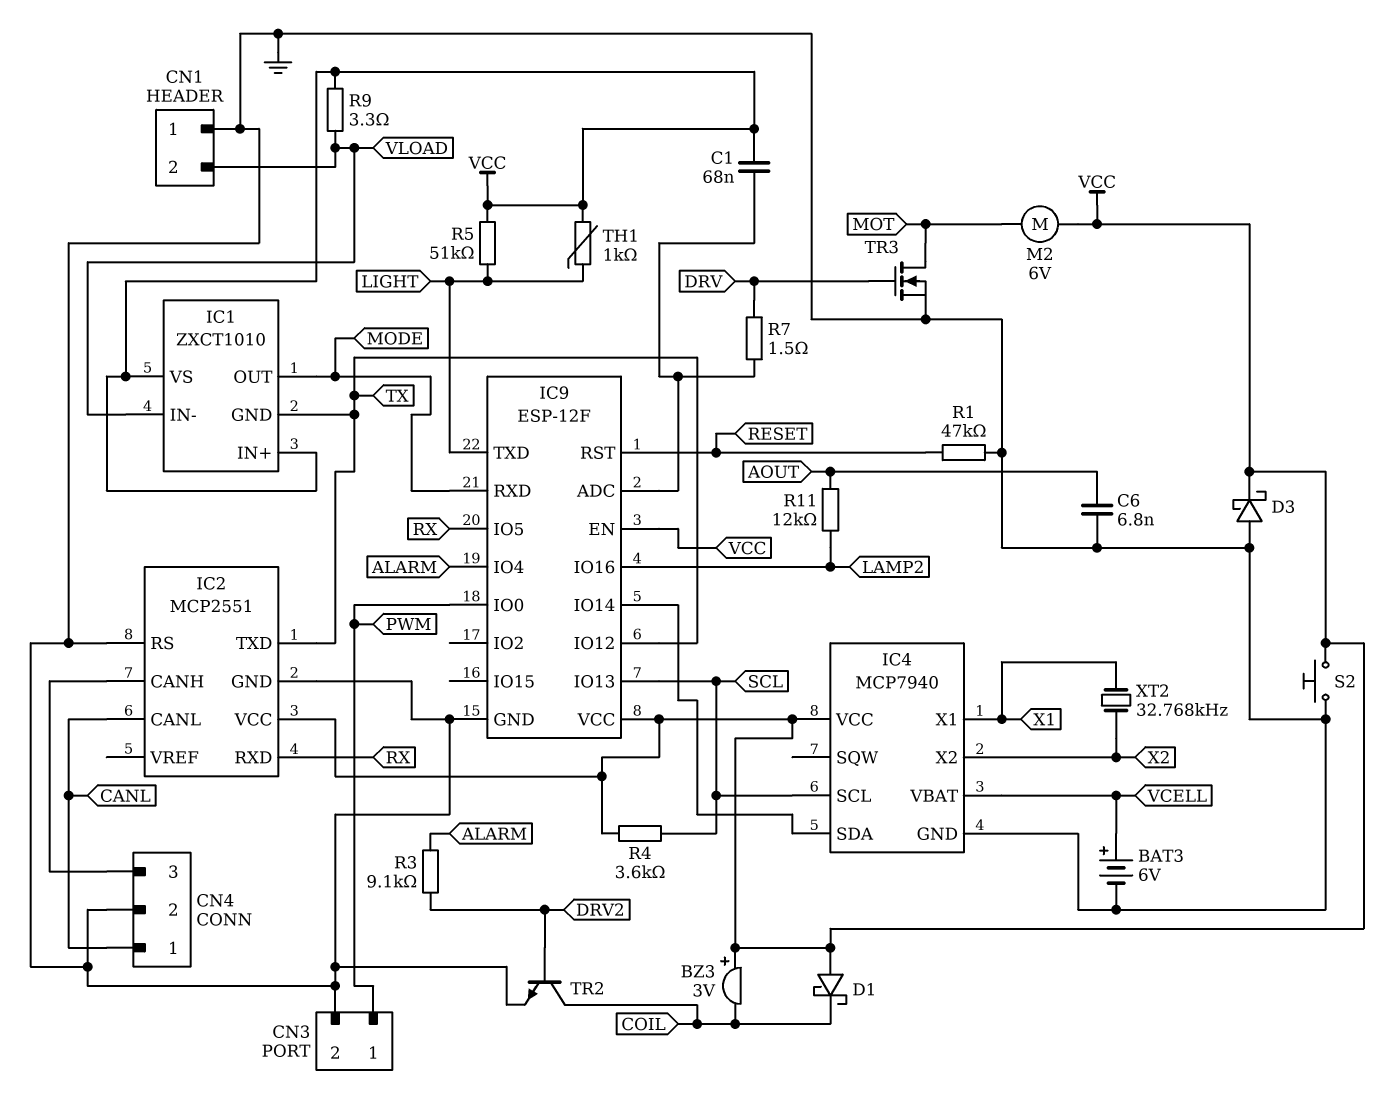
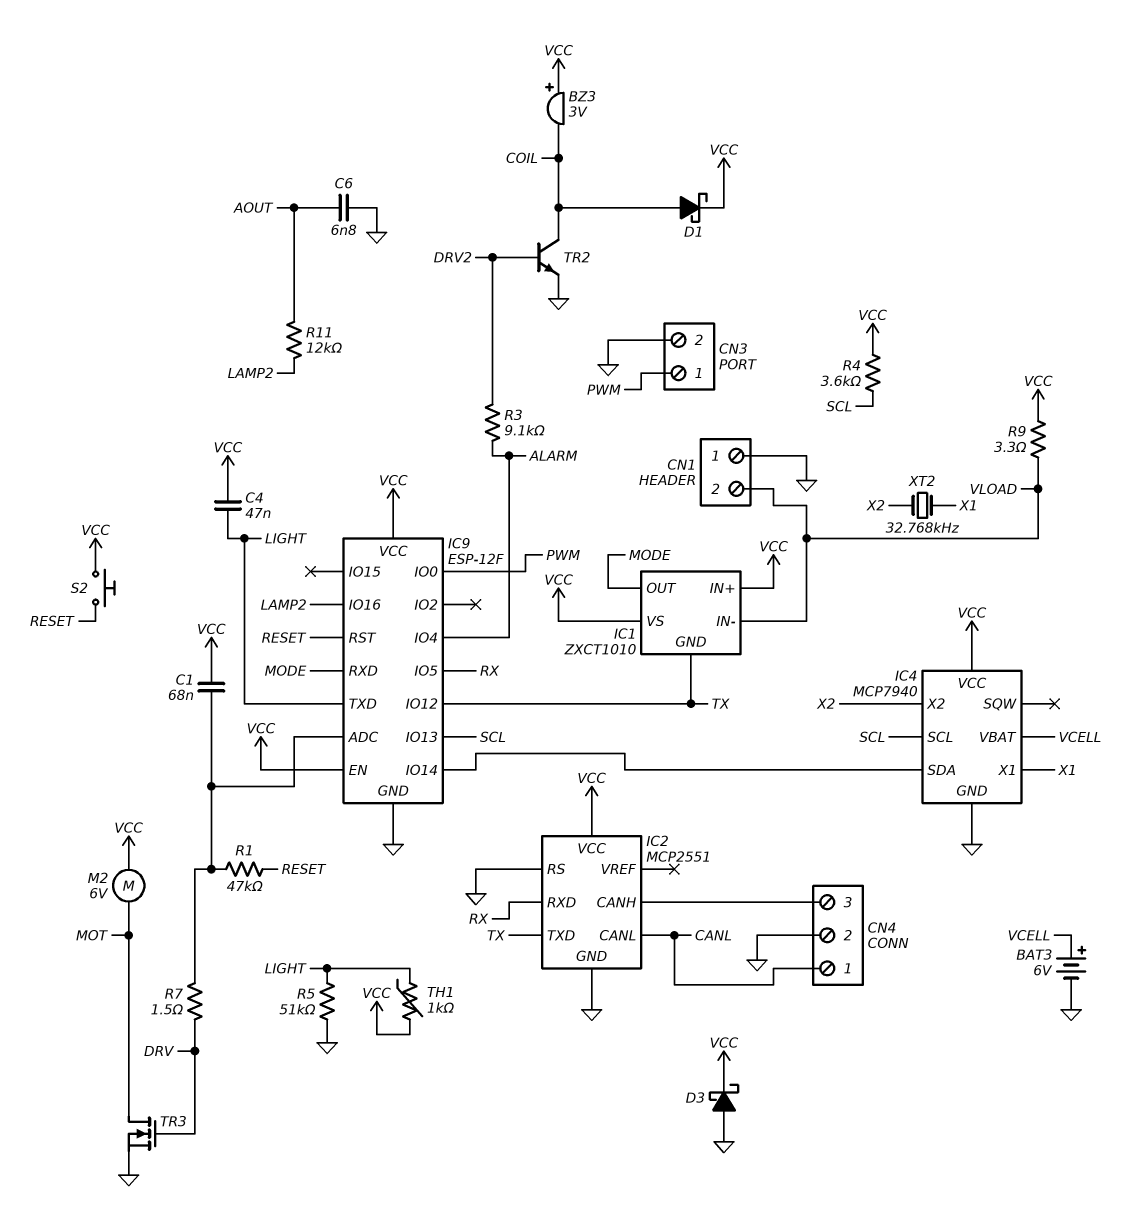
C4: none -> 47nF (LIGHT, VCC)
D1: schottky (A VCC, K COIL) -> schottky (A COIL, K VCC)
R1: 47k (GND, RESET) -> 47k (IC9/ADC, RESET)
R5: 51k (LIGHT, VCC) -> 51k (GND, LIGHT)
S2: button (GND, VCC) -> button (RESET, VCC)

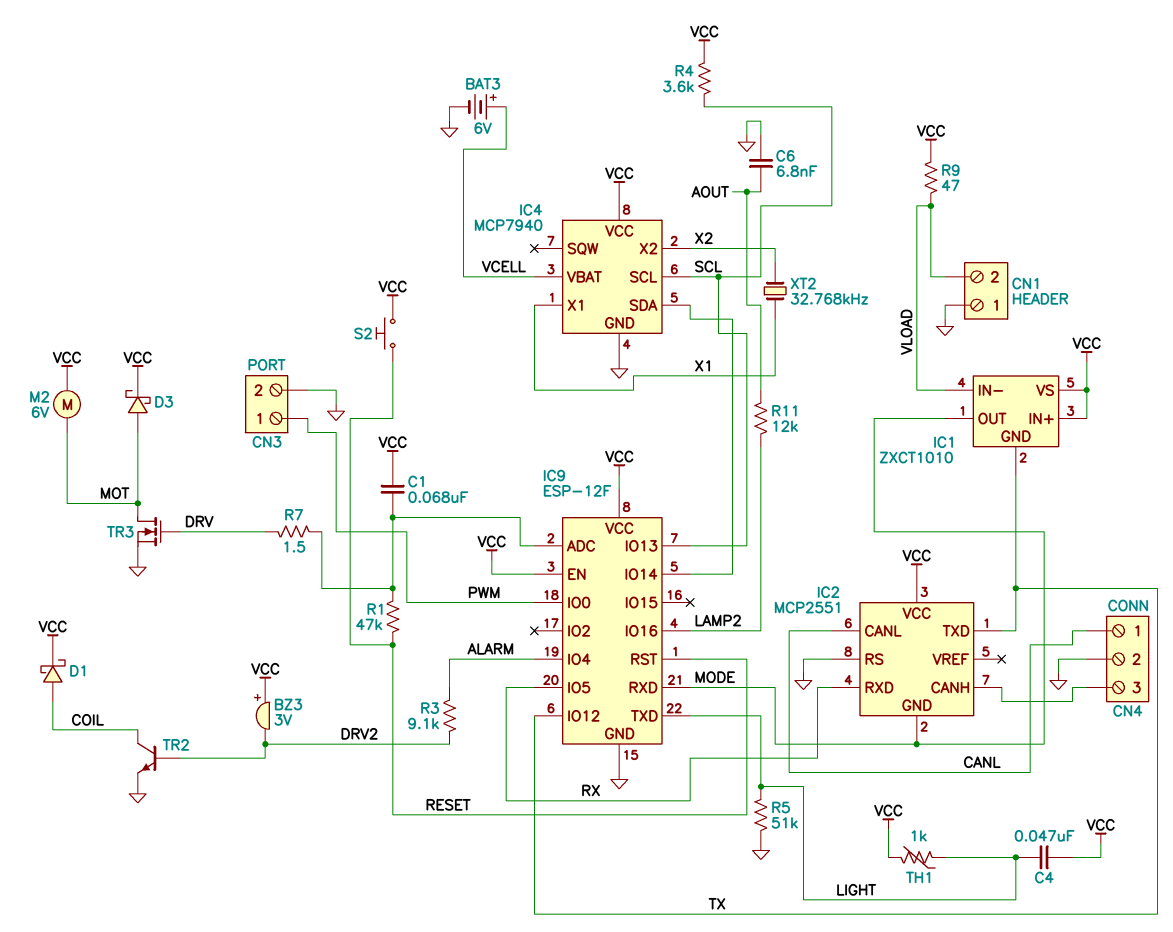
BZ3: buzzer 3V (plus VCC, minus COIL) -> buzzer 3V (plus VCC, minus DRV2)
D3: schottky (A GND, K VCC) -> schottky (A MOT, K VCC)
IC2 pin GND: GND -> MODE
R9: 3.3 (VCC, VLOAD) -> 47 (VCC, VLOAD)

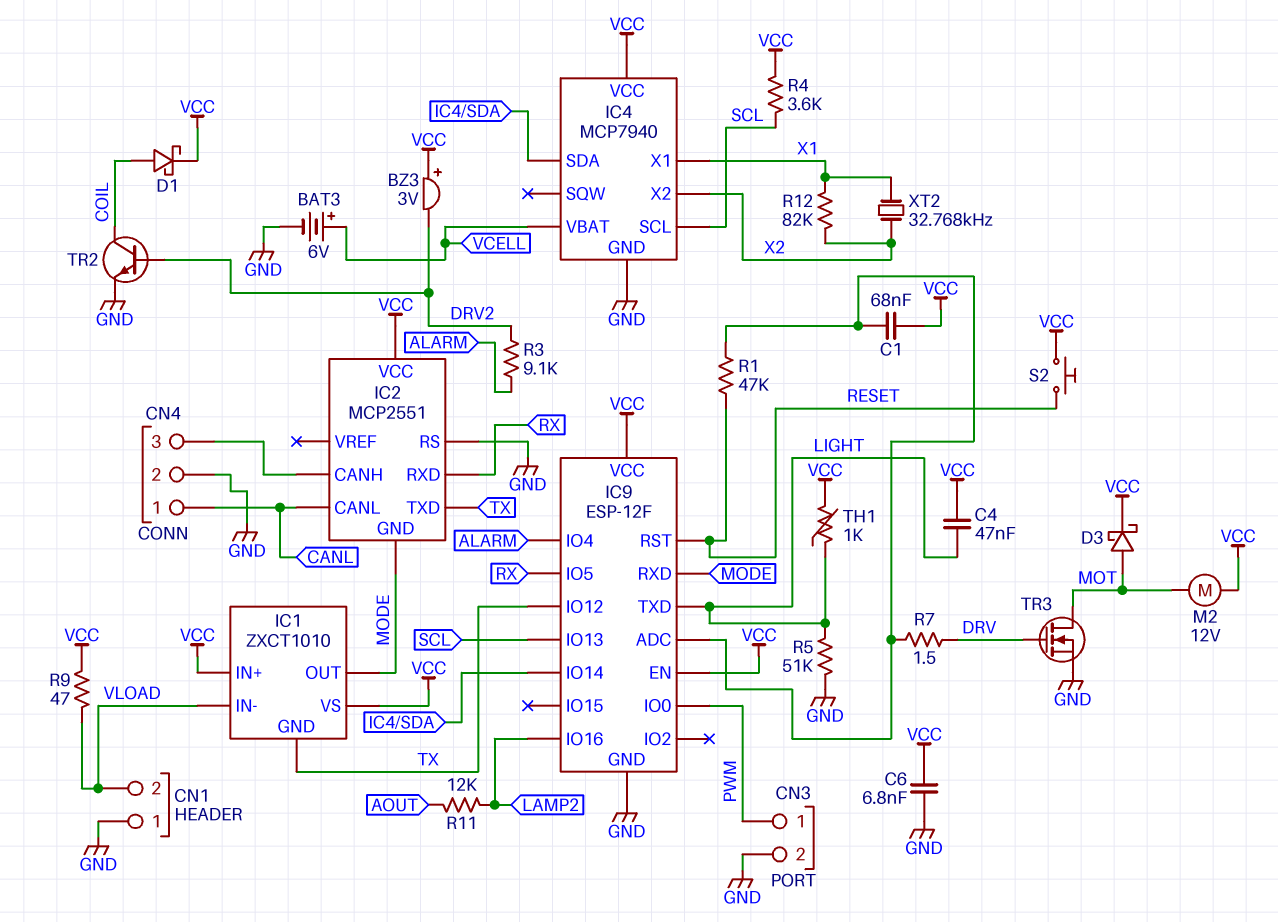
C6: 6.8nF (AOUT, GND) -> 6.8nF (GND, VCC)
M2: motor 6V (MOT, VCC) -> motor 12V (MOT, VCC)
R12: none -> 82k (X1, X2)

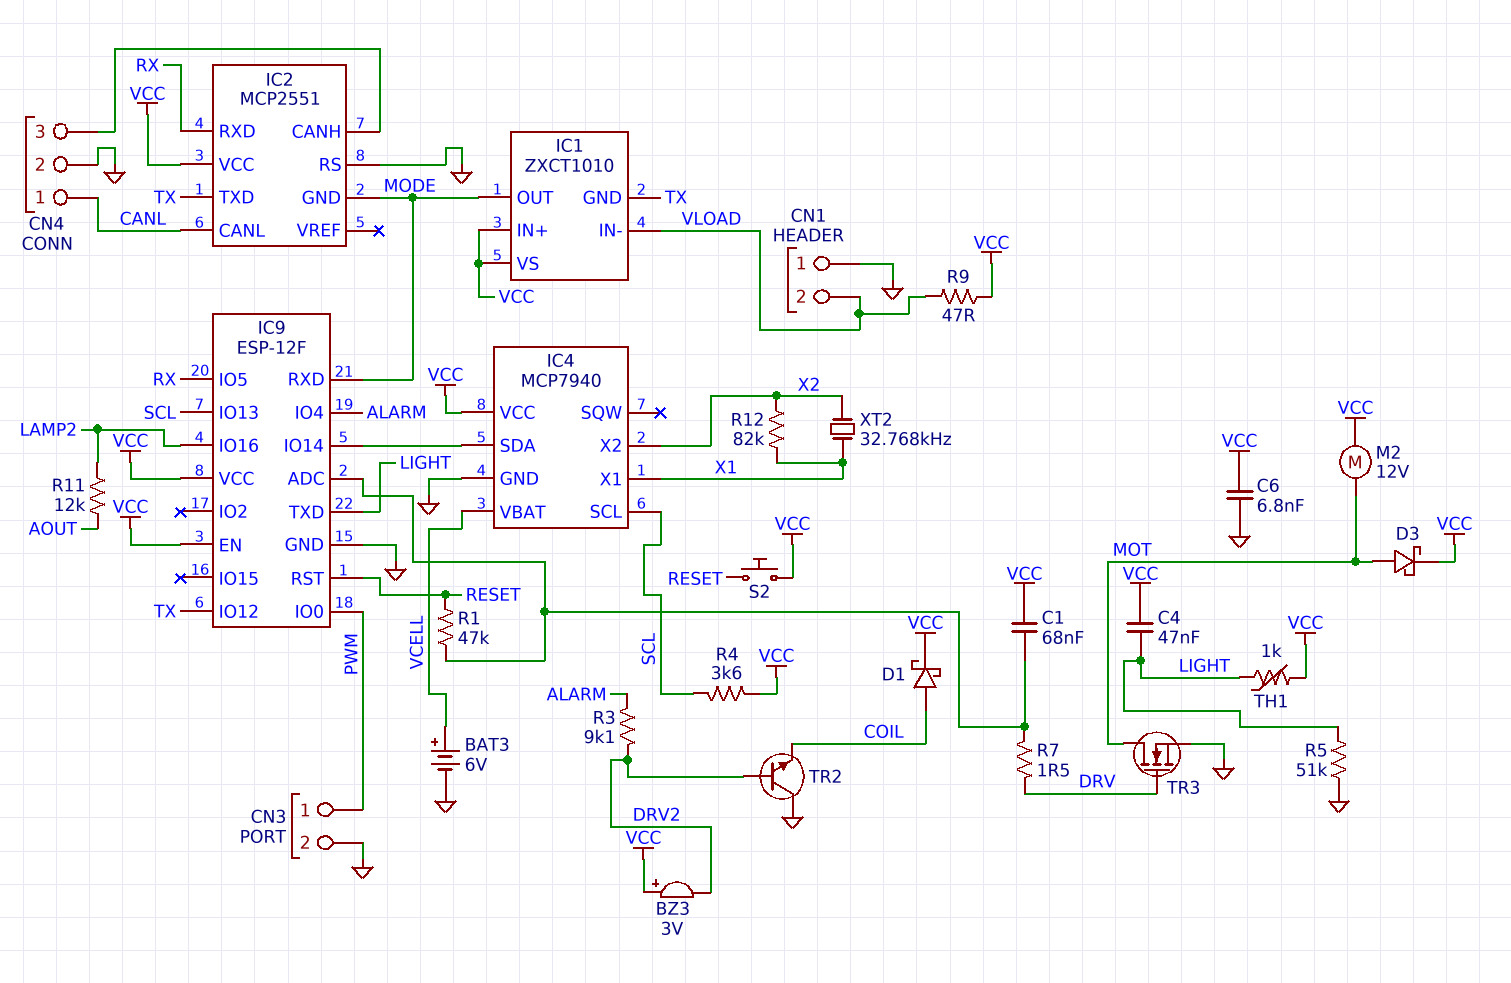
TR2: NPN (B DRV2, C COIL, E GND) -> NPN (B DRV2, C GND, E COIL)

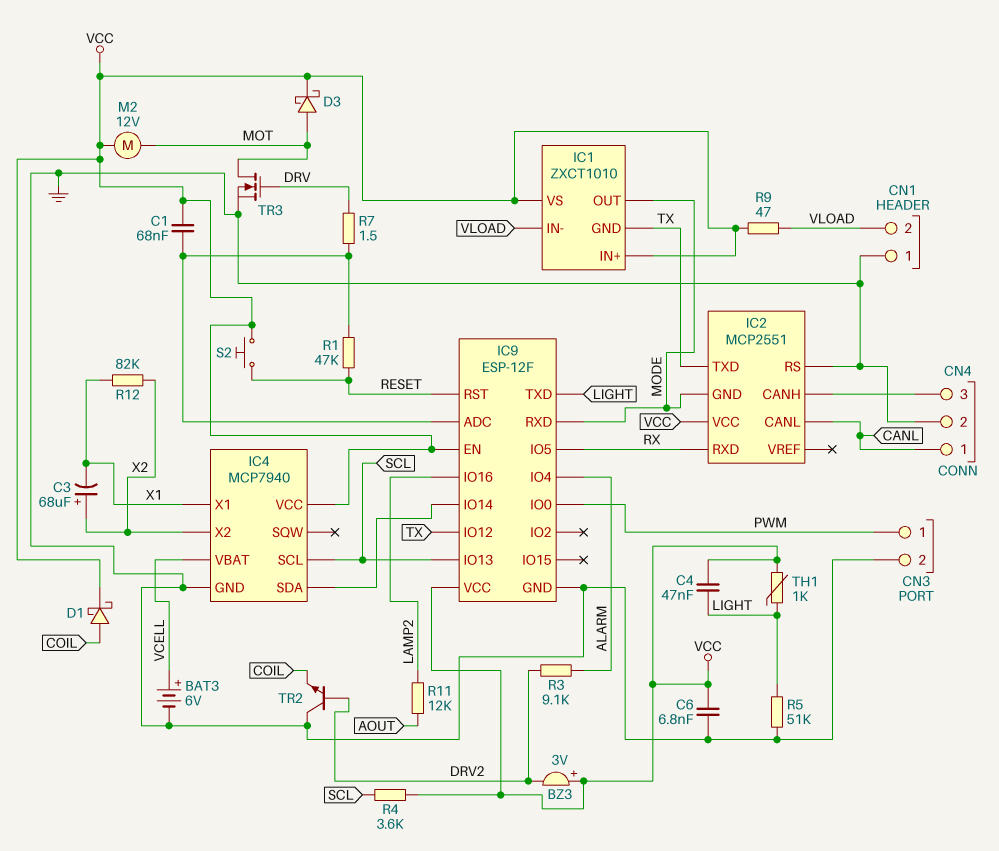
C3: none -> 68uF (plus X2, minus X1)
XT2: 32.768kHz (X1, X2) -> none

